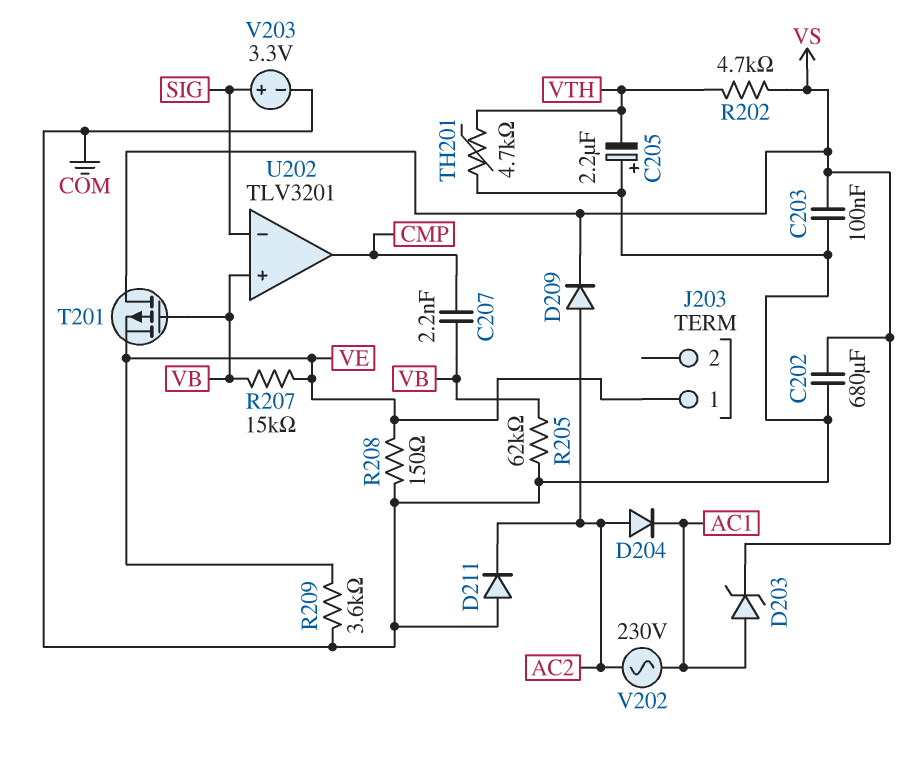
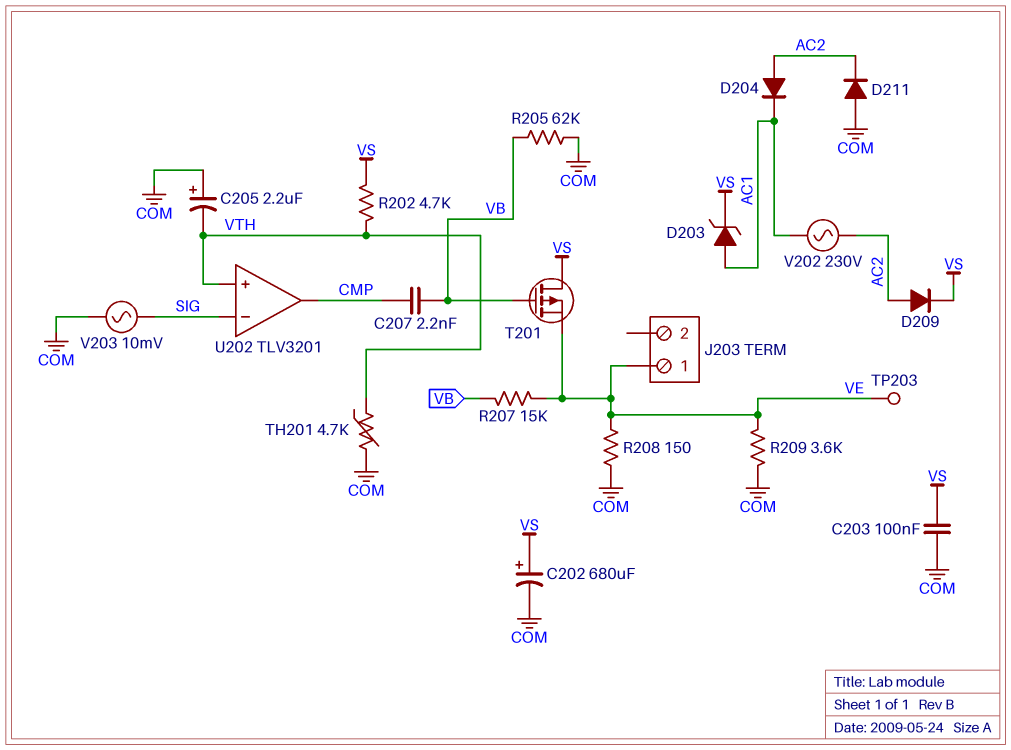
C202: 680uF (COM, VS) -> 680uF (plus VS, minus COM)
TP203: none -> test point (VE)
U202 pin in+: VB -> VTH
V203: 3.3V (plus SIG, minus COM) -> AC 10mV (COM, SIG)

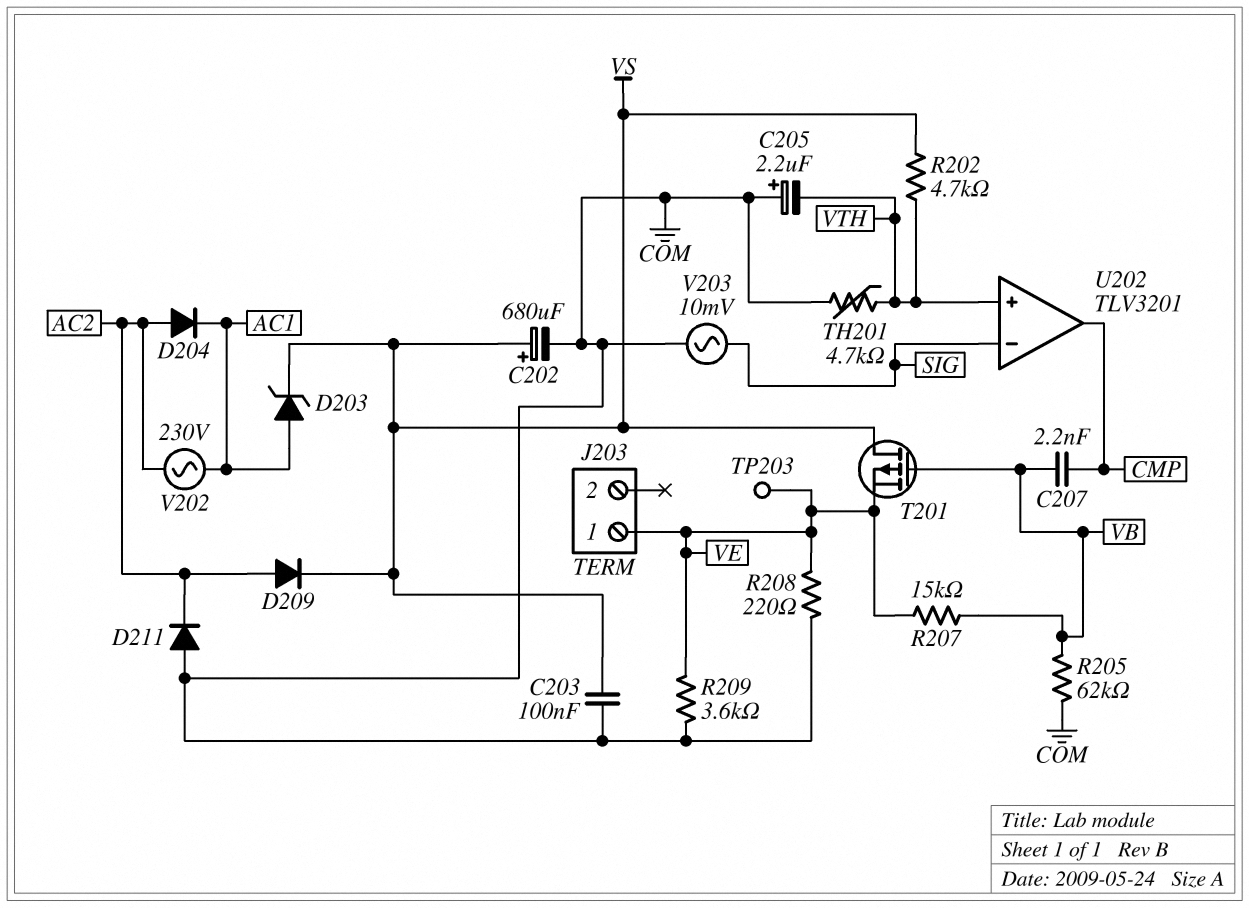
R208: 150 (COM, VE) -> 220 (COM, VE)

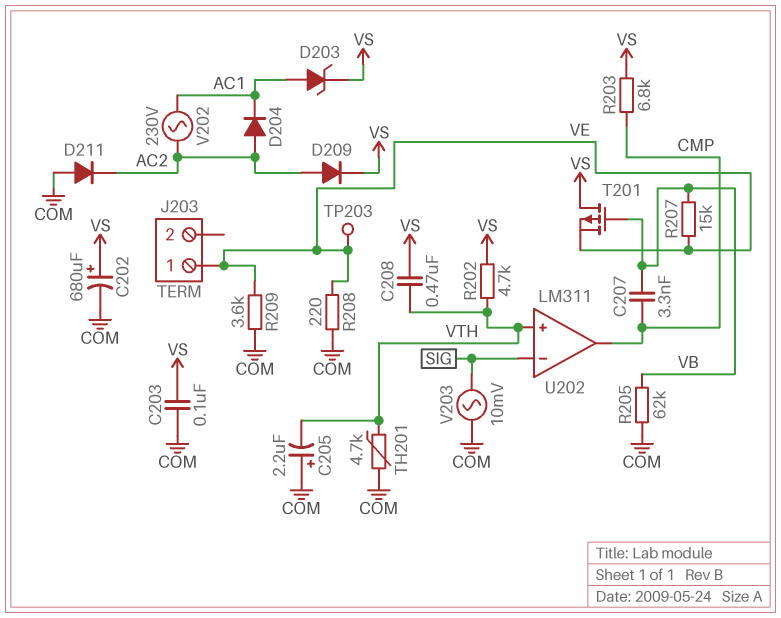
C207: 2.2nF (CMP, VB) -> 3.3nF (CMP, VB)
C208: none -> 470nF (VS, VTH)
R203: none -> 6.8k (CMP, VS)
U202: TLV3201 -> LM311

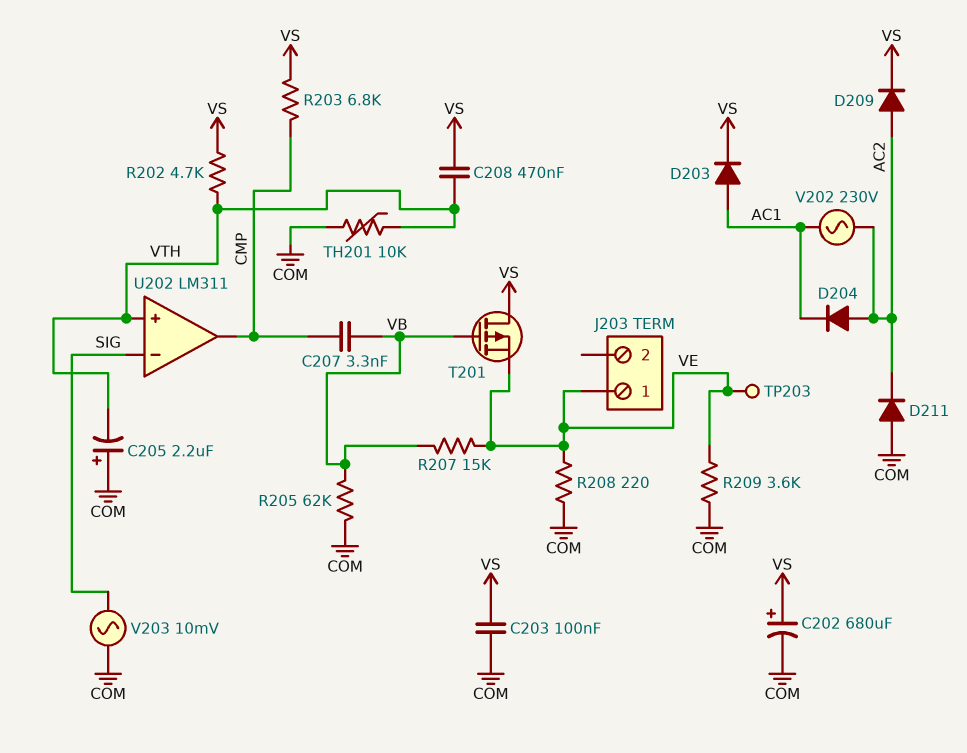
D203: zener (A AC1, K VS) -> diode (A AC1, K VS)
TH201: 4.7k (COM, VTH) -> 10k (COM, VTH)

